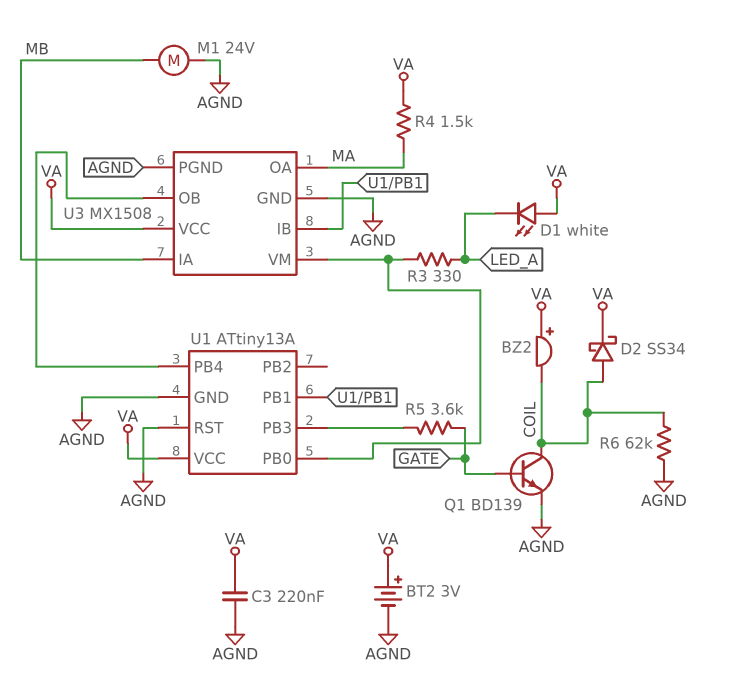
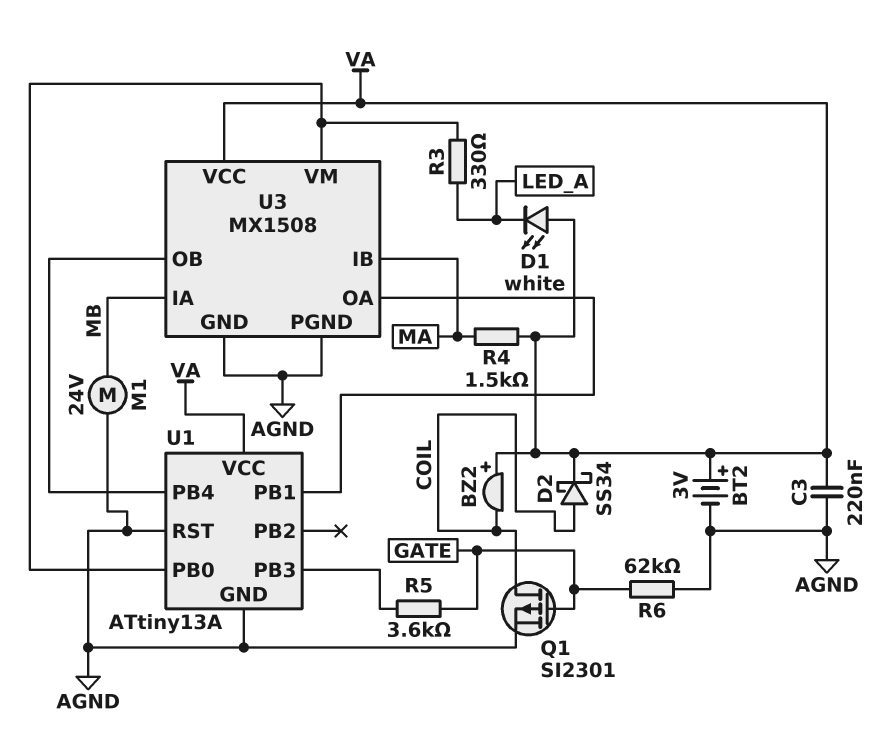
Q1: NPN BD139 (B GATE, C COIL, E AGND) -> PMOS SI2301 (G GATE, D COIL, S AGND)
R6: 62k (AGND, COIL) -> 62k (AGND, GATE)
U3 pin IB: U1/PB1 -> MA
U3 pin OA: MA -> U1/PB1

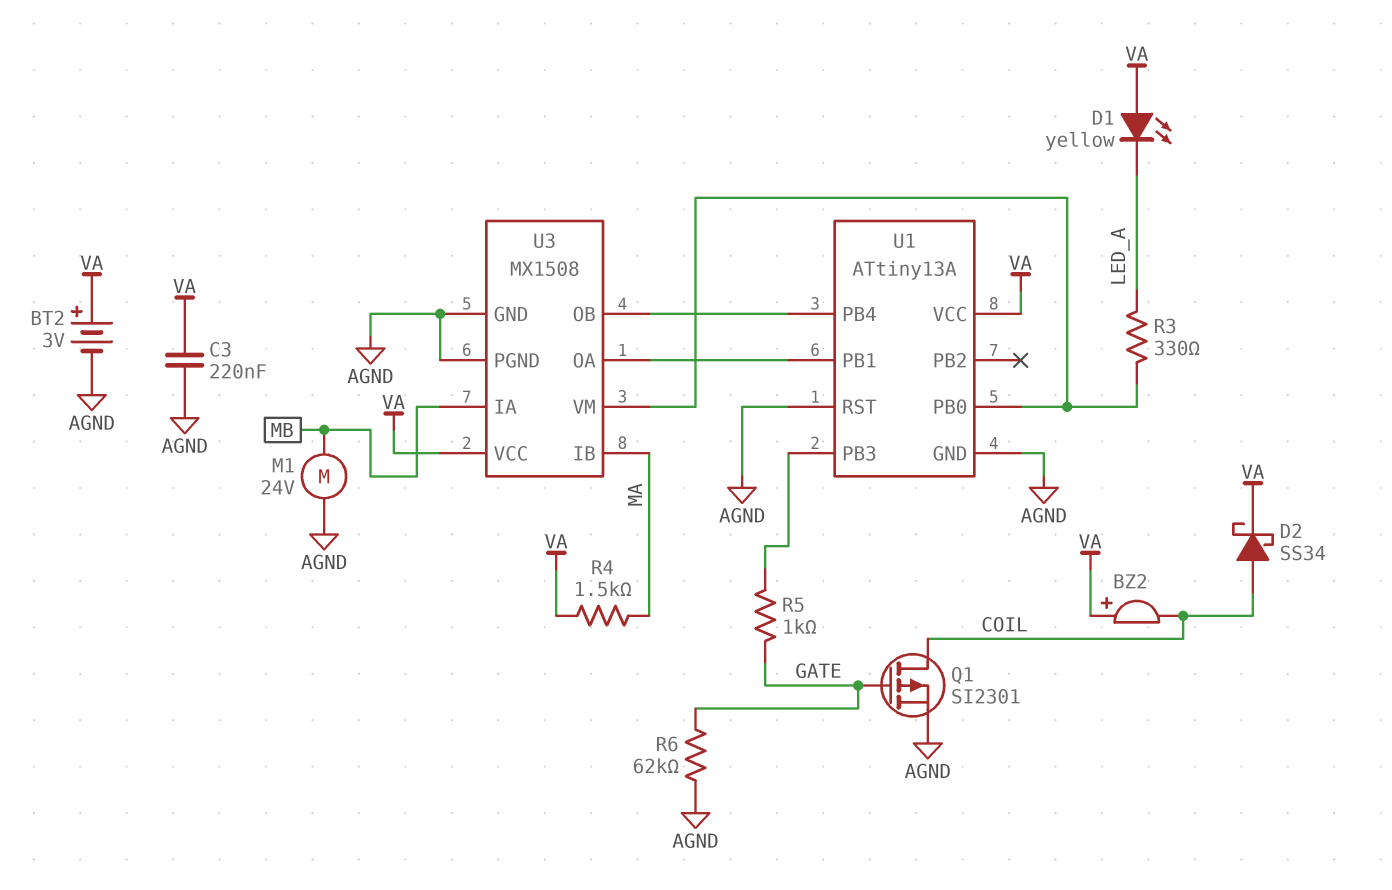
D1: LED white (A VA, K LED_A) -> LED yellow (A VA, K LED_A)
R5: 3.6k (GATE, U1/PB3) -> 1k (GATE, U1/PB3)

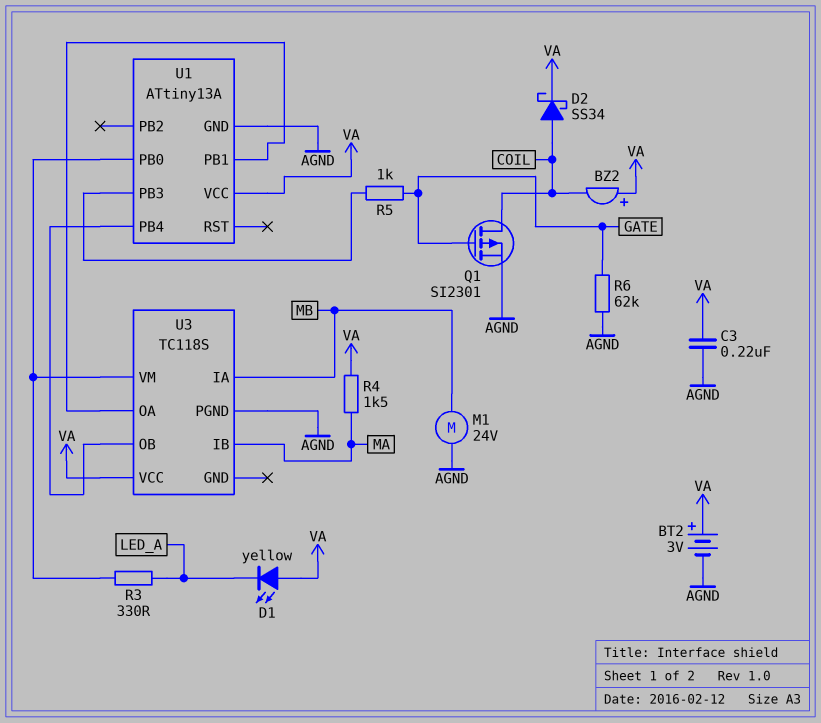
U1 pin RST: AGND -> none
U3: MX1508 -> TC118S
U3 pin GND: AGND -> none

